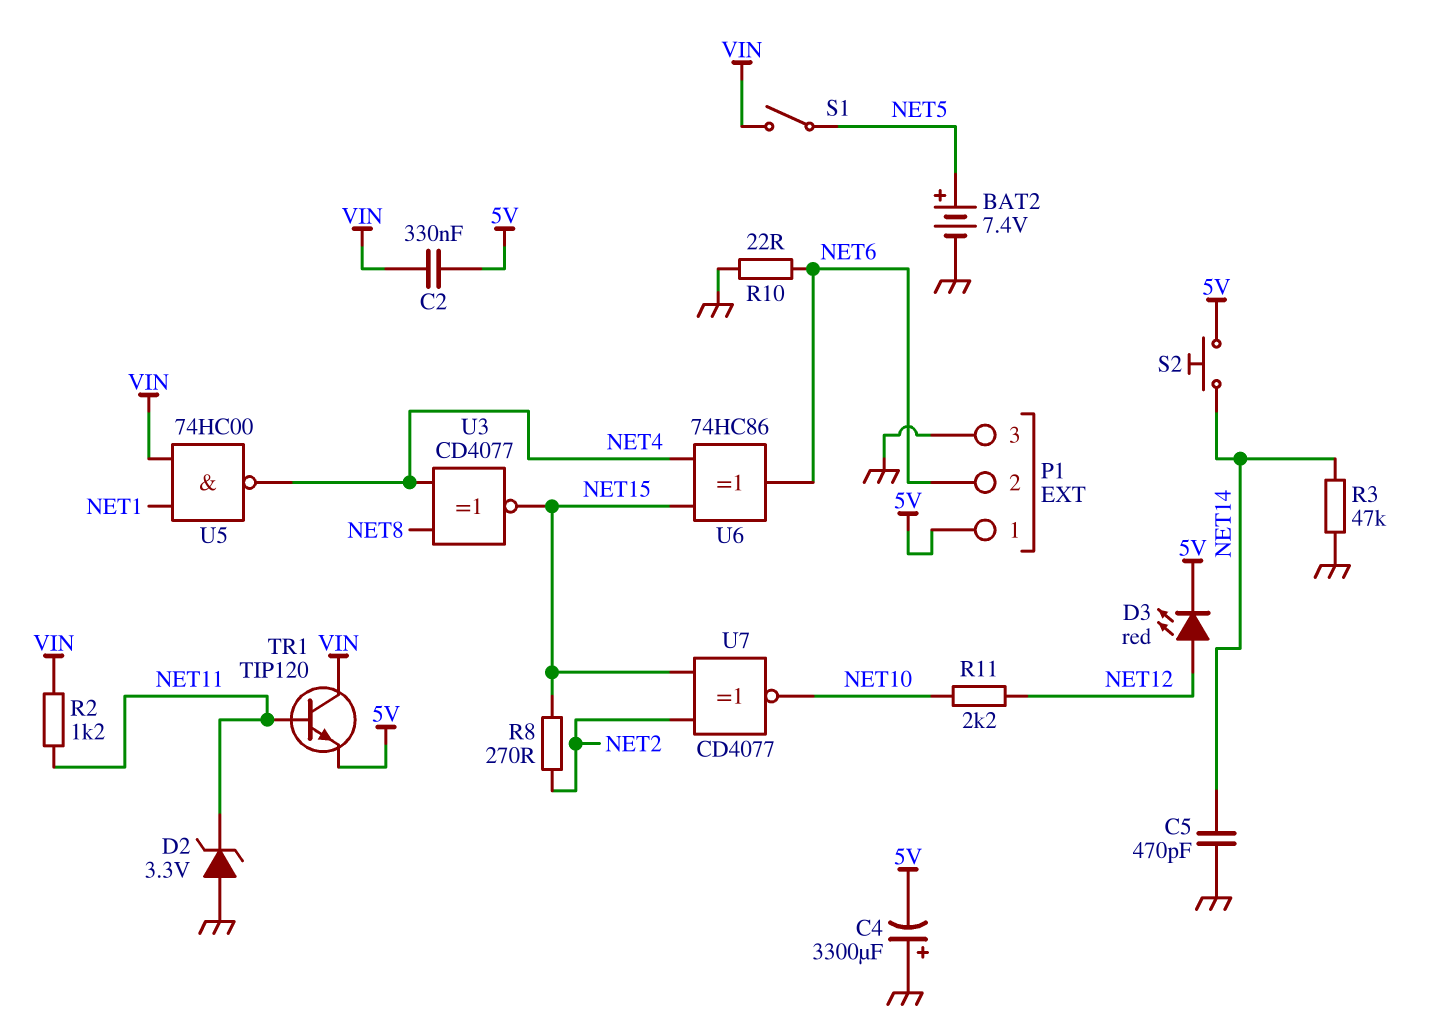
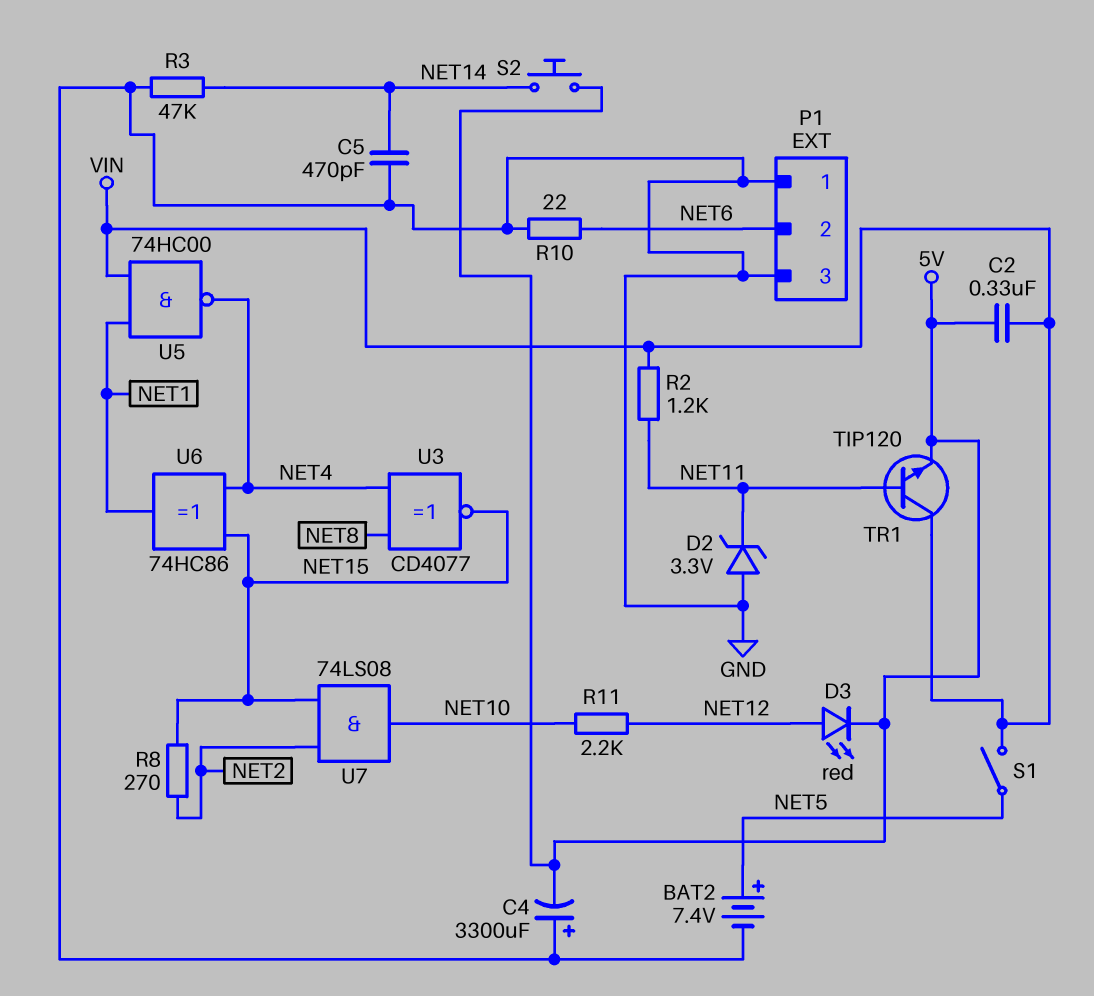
P1 pin 1: 5V -> GND
U6: XOR 74HC86 (in NET4, in NET15, out NET6) -> XOR 74HC86 (in NET4, in NET15, out NET1)
U7: XNOR CD4077 (in NET2, in NET15, out NET10) -> AND 74LS08 (in NET2, in NET15, out NET10)

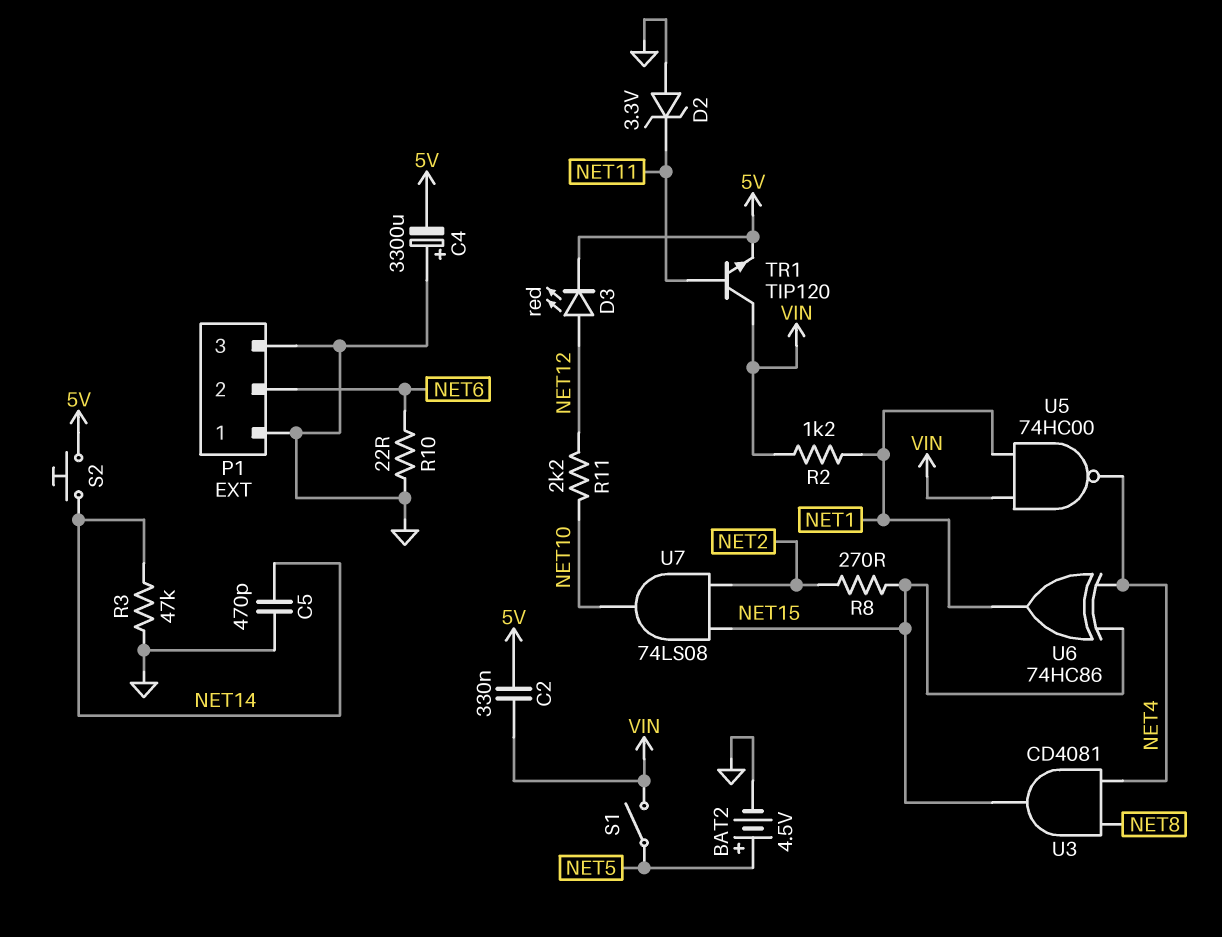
BAT2: 7.4V (plus NET5, minus GND) -> 4.5V (plus NET5, minus GND)
R2: 1.2k (NET11, VIN) -> 1.2k (NET1, VIN)
U3: XNOR CD4077 (in NET4, in NET8, out NET15) -> AND CD4081 (in NET4, in NET8, out NET15)

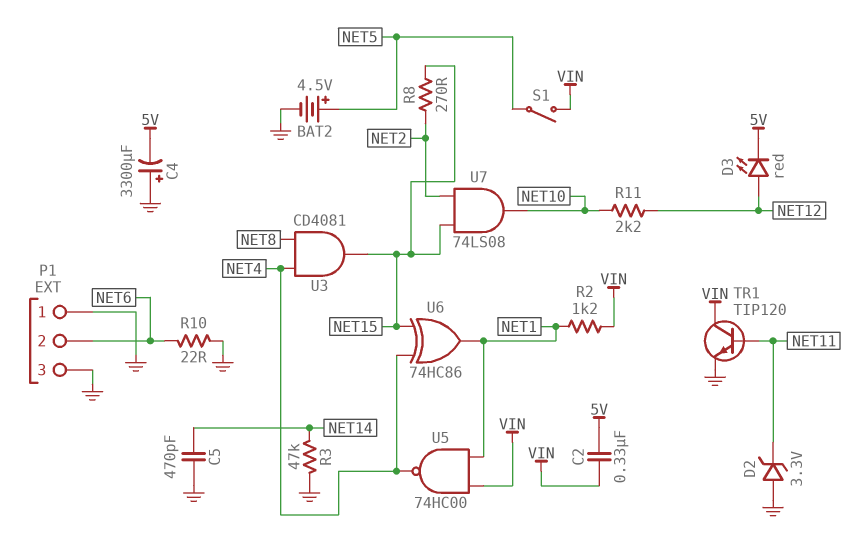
S2: button (5V, NET14) -> none
TR1: NPN TIP120 (B NET11, C VIN, E 5V) -> NPN TIP120 (B NET11, C VIN, E GND)

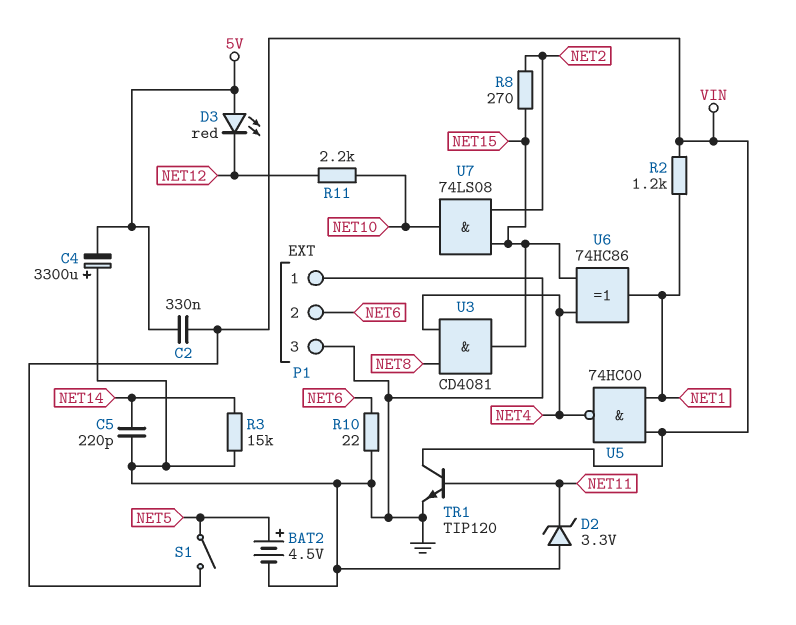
C5: 470pF (GND, NET14) -> 220pF (GND, NET14)
D3: LED red (A NET12, K 5V) -> LED red (A 5V, K NET12)
R3: 47k (GND, NET14) -> 15k (GND, NET14)

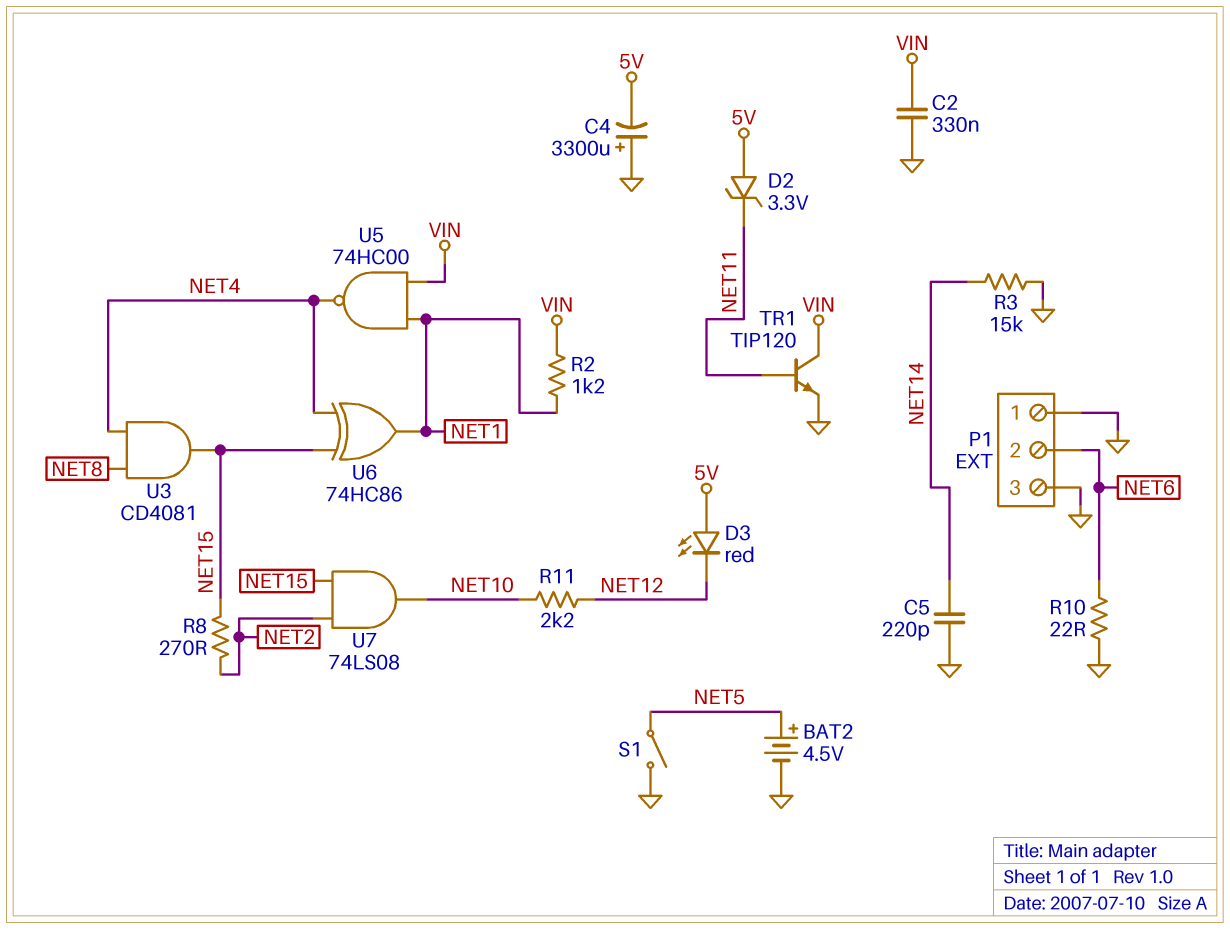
C2: 330nF (5V, VIN) -> 330nF (GND, VIN)
D2: zener 3.3V (A GND, K NET11) -> zener 3.3V (A 5V, K NET11)
S1: switch (NET5, VIN) -> switch (GND, NET5)

